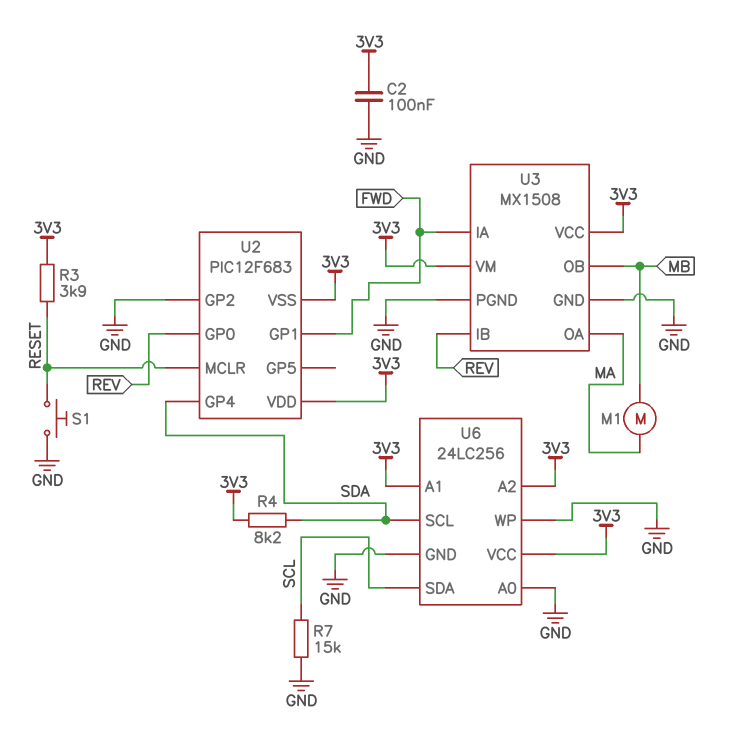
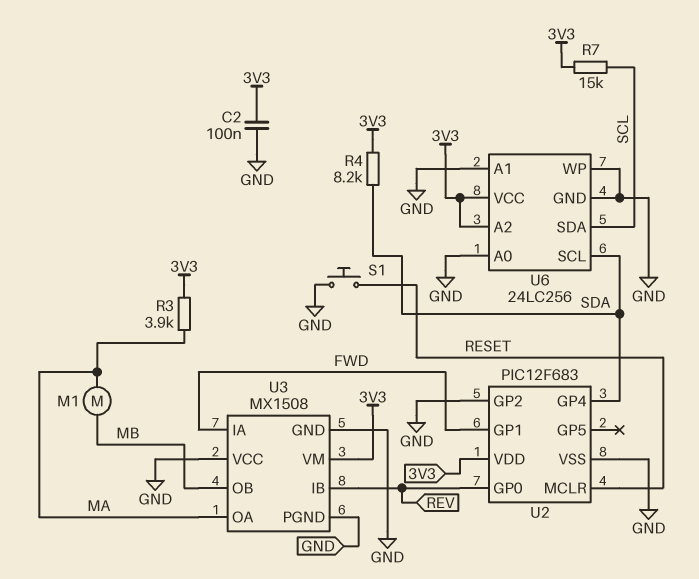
R3: 3.9k (3V3, RESET) -> 3.9k (3V3, MA)
R7: 15k (GND, SCL) -> 15k (3V3, SCL)
U2 pin VSS: 3V3 -> GND
U3 pin VCC: 3V3 -> GND
U6 pin A1: 3V3 -> GND

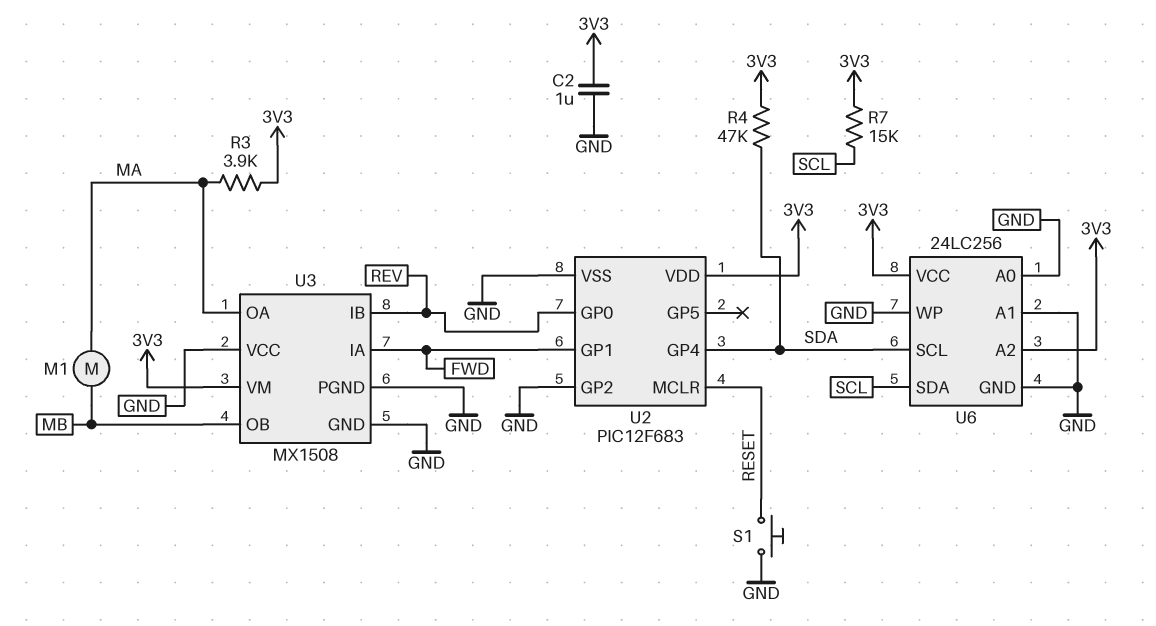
C2: 100nF (3V3, GND) -> 1uF (3V3, GND)
R4: 8.2k (3V3, SDA) -> 47k (3V3, SDA)

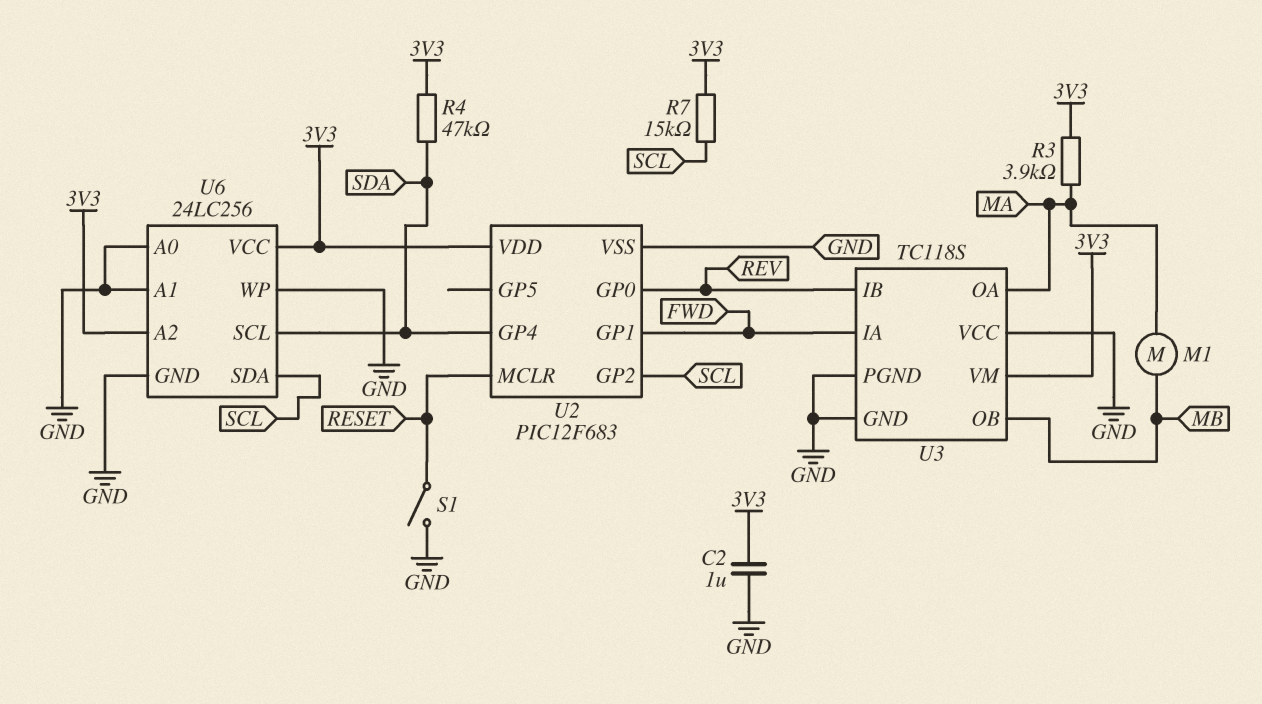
S1: button (GND, RESET) -> switch (GND, RESET)
U2 pin GP2: GND -> SCL
U3: MX1508 -> TC118S

